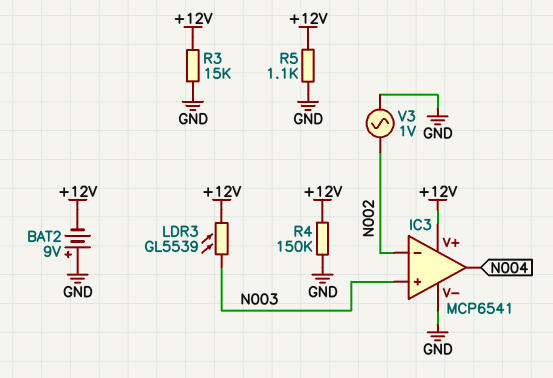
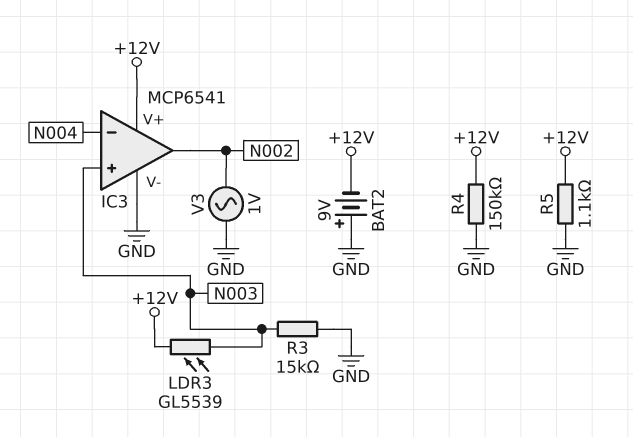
IC3 pin in-: N002 -> N004
IC3 pin out: N004 -> N002
R3: 15k (+12V, GND) -> 15k (GND, N003)

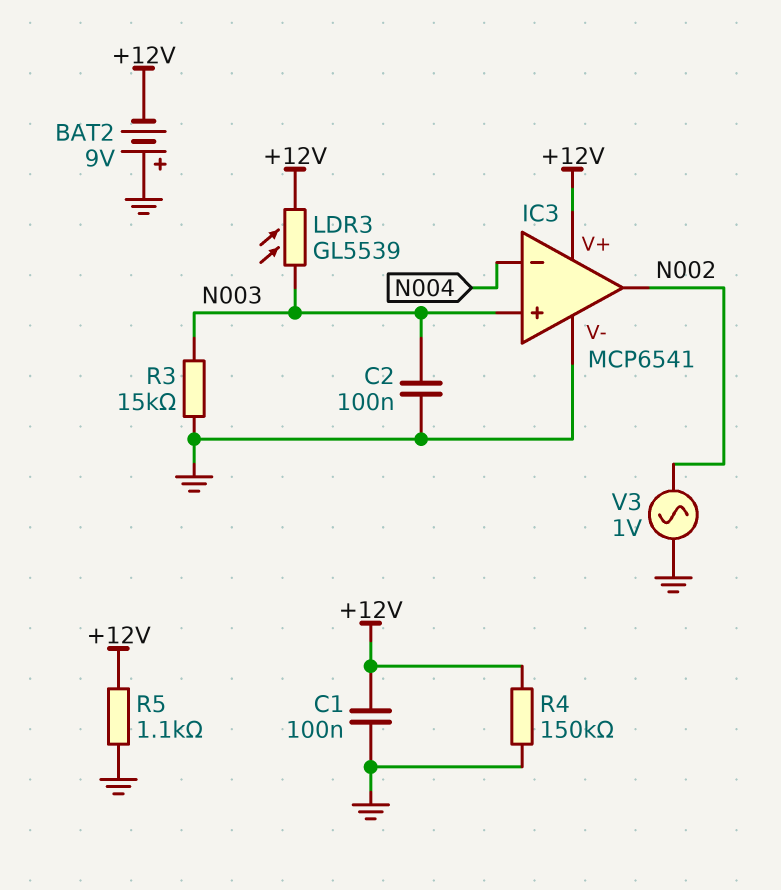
C1: none -> 100nF (+12V, GND)
C2: none -> 100nF (GND, N003)

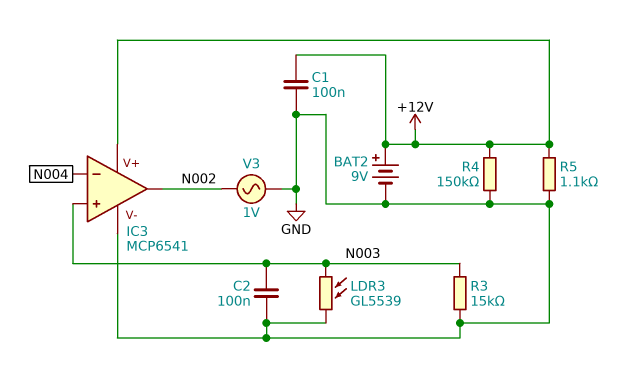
BAT2: 9V (plus GND, minus +12V) -> 9V (plus +12V, minus GND)
LDR3: GL5539 (+12V, N003) -> GL5539 (GND, N003)

